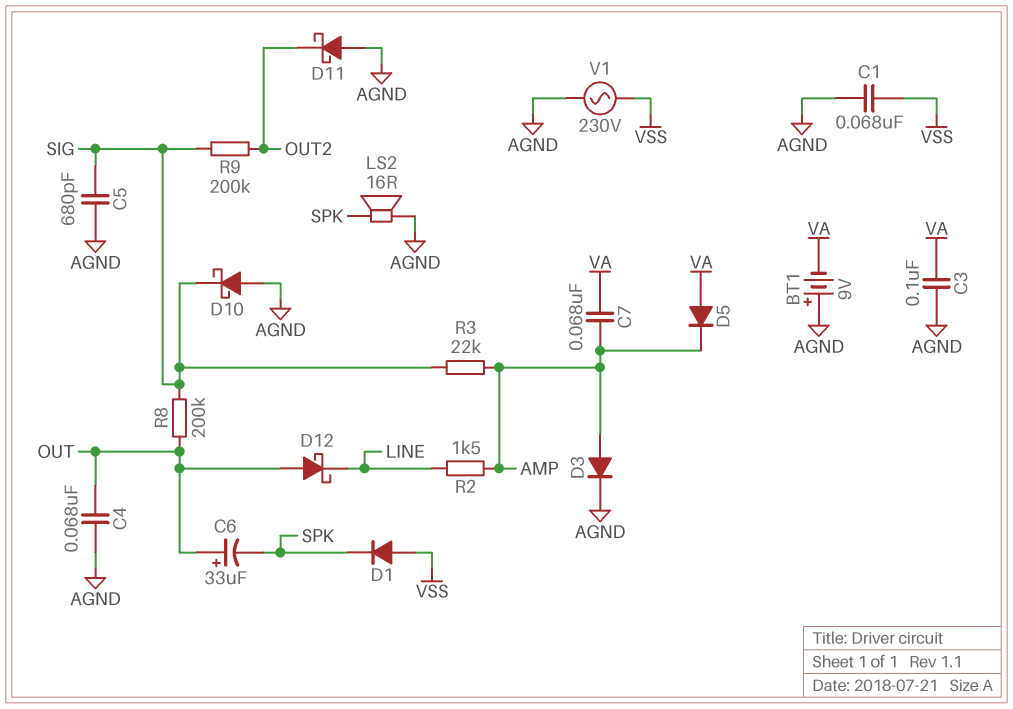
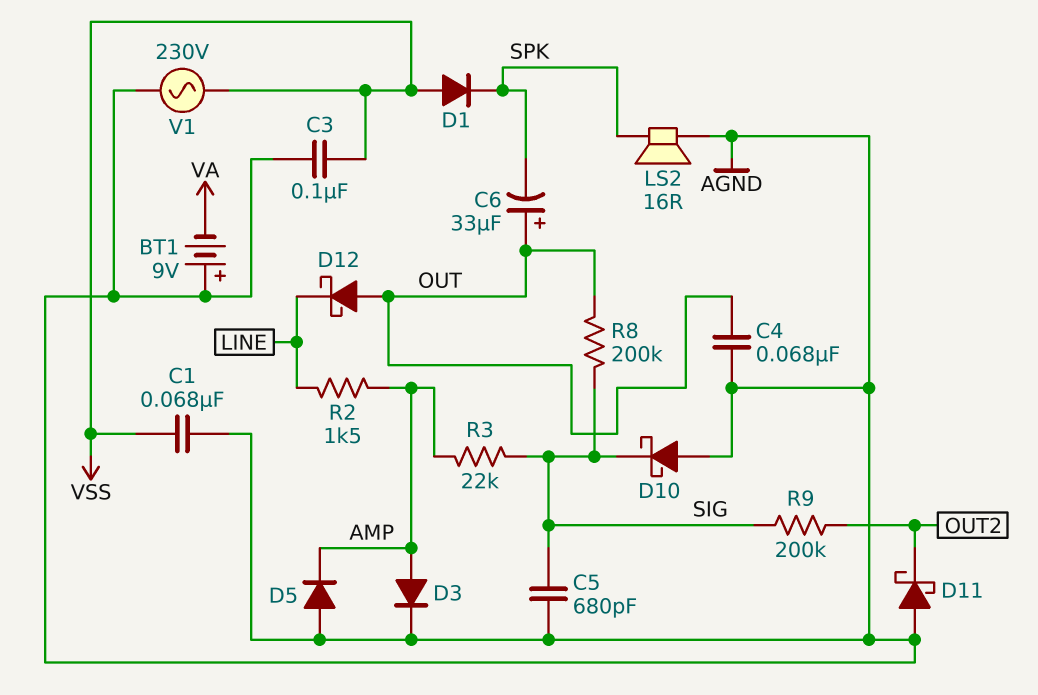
C3: 100nF (AGND, VA) -> 100nF (AGND, VSS)
C7: 68nF (AMP, VA) -> none
D5: diode (A VA, K AMP) -> diode (A AGND, K AMP)

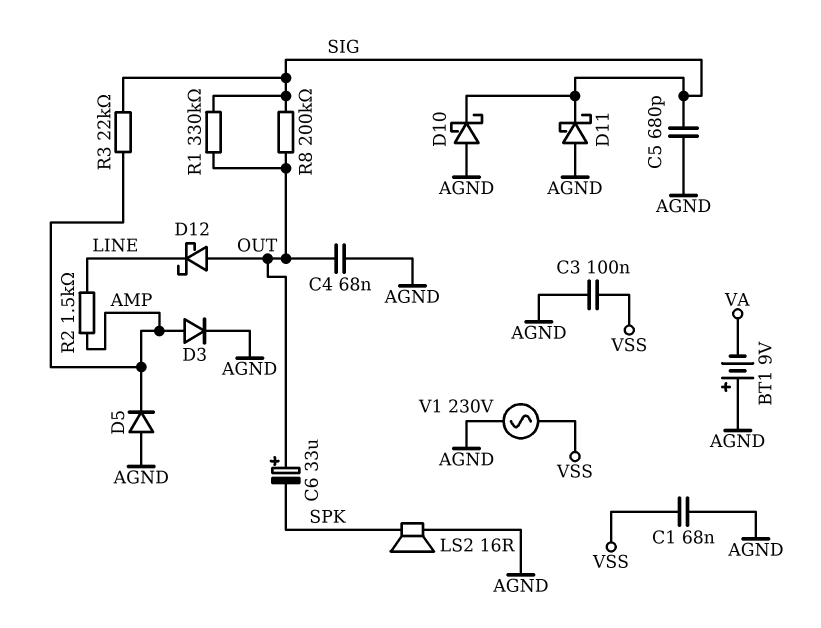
D1: diode (A VSS, K SPK) -> none
D11: schottky (A AGND, K OUT2) -> schottky (A AGND, K SIG)
R1: none -> 330k (OUT, SIG)
R9: 200k (OUT2, SIG) -> none

